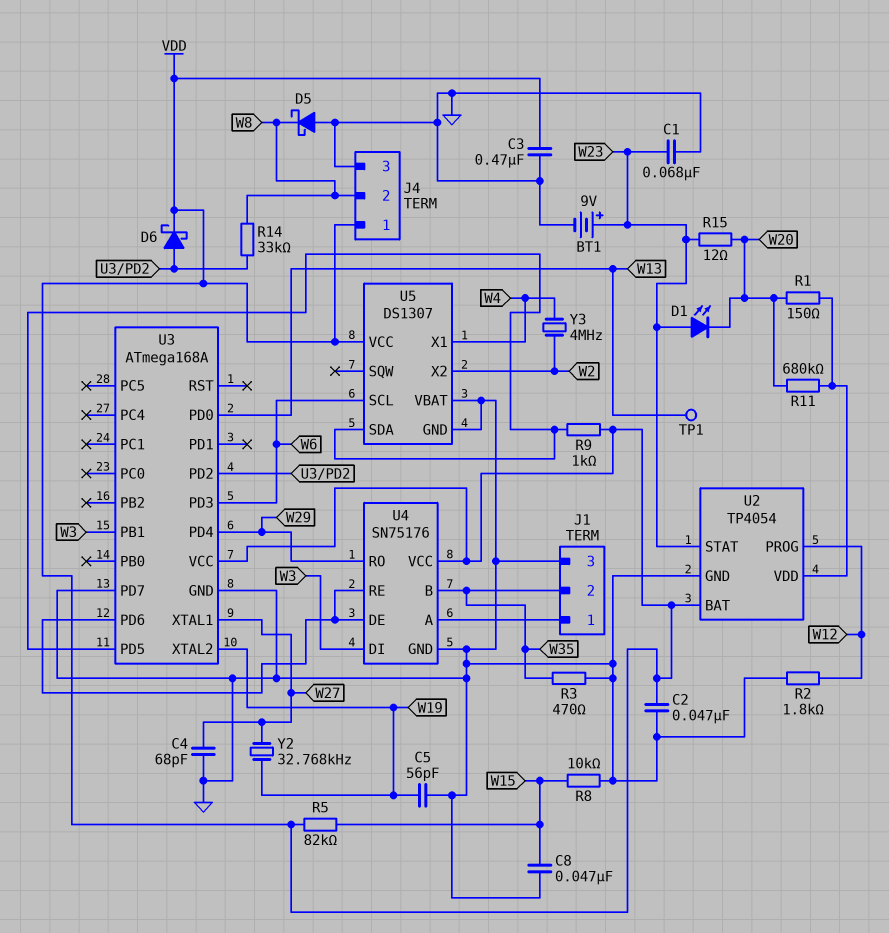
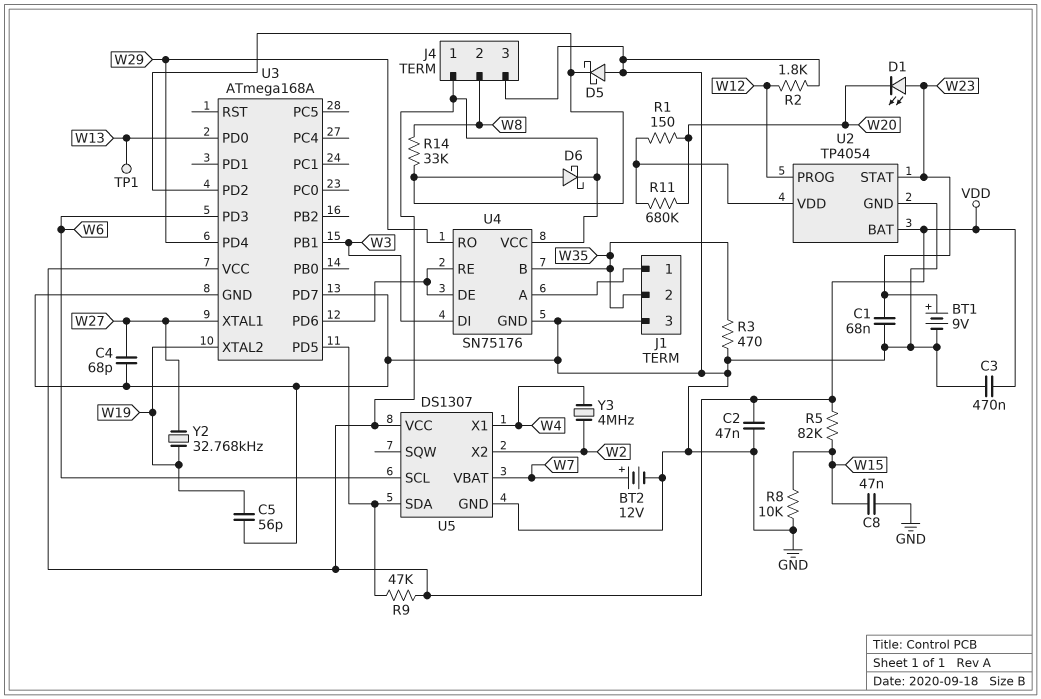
BT2: none -> 12V (plus W7, minus GND)
D5: schottky (A GND, K W8) -> schottky (A GND, K U3/PD2)
R9: 1k (U3/PD5, VDD) -> 47k (U3/PD5, VDD)
R15: 12 (W20, W23) -> none
U5 pin VBAT: GND -> W7

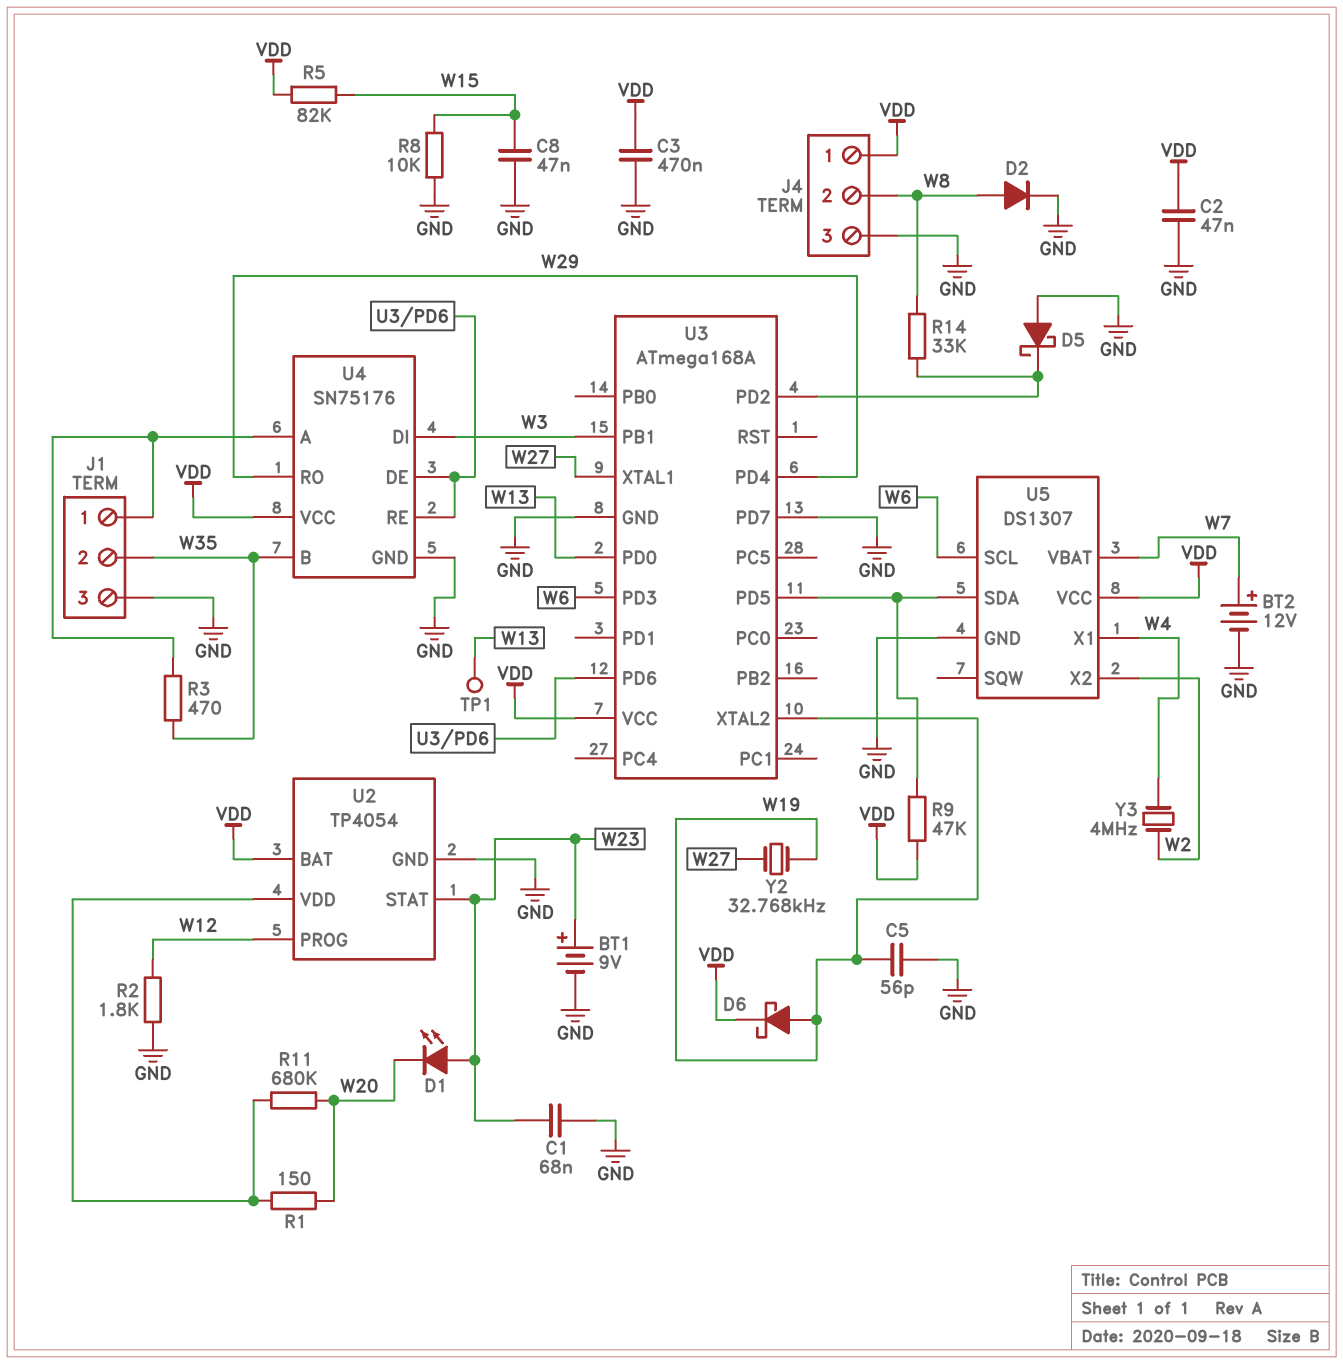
C4: 68pF (GND, W27) -> none
D2: none -> diode (A W8, K GND)
D6: schottky (A U3/PD2, K VDD) -> schottky (A W19, K VDD)
R3: 470 (GND, W35) -> 470 (J1/1, W35)

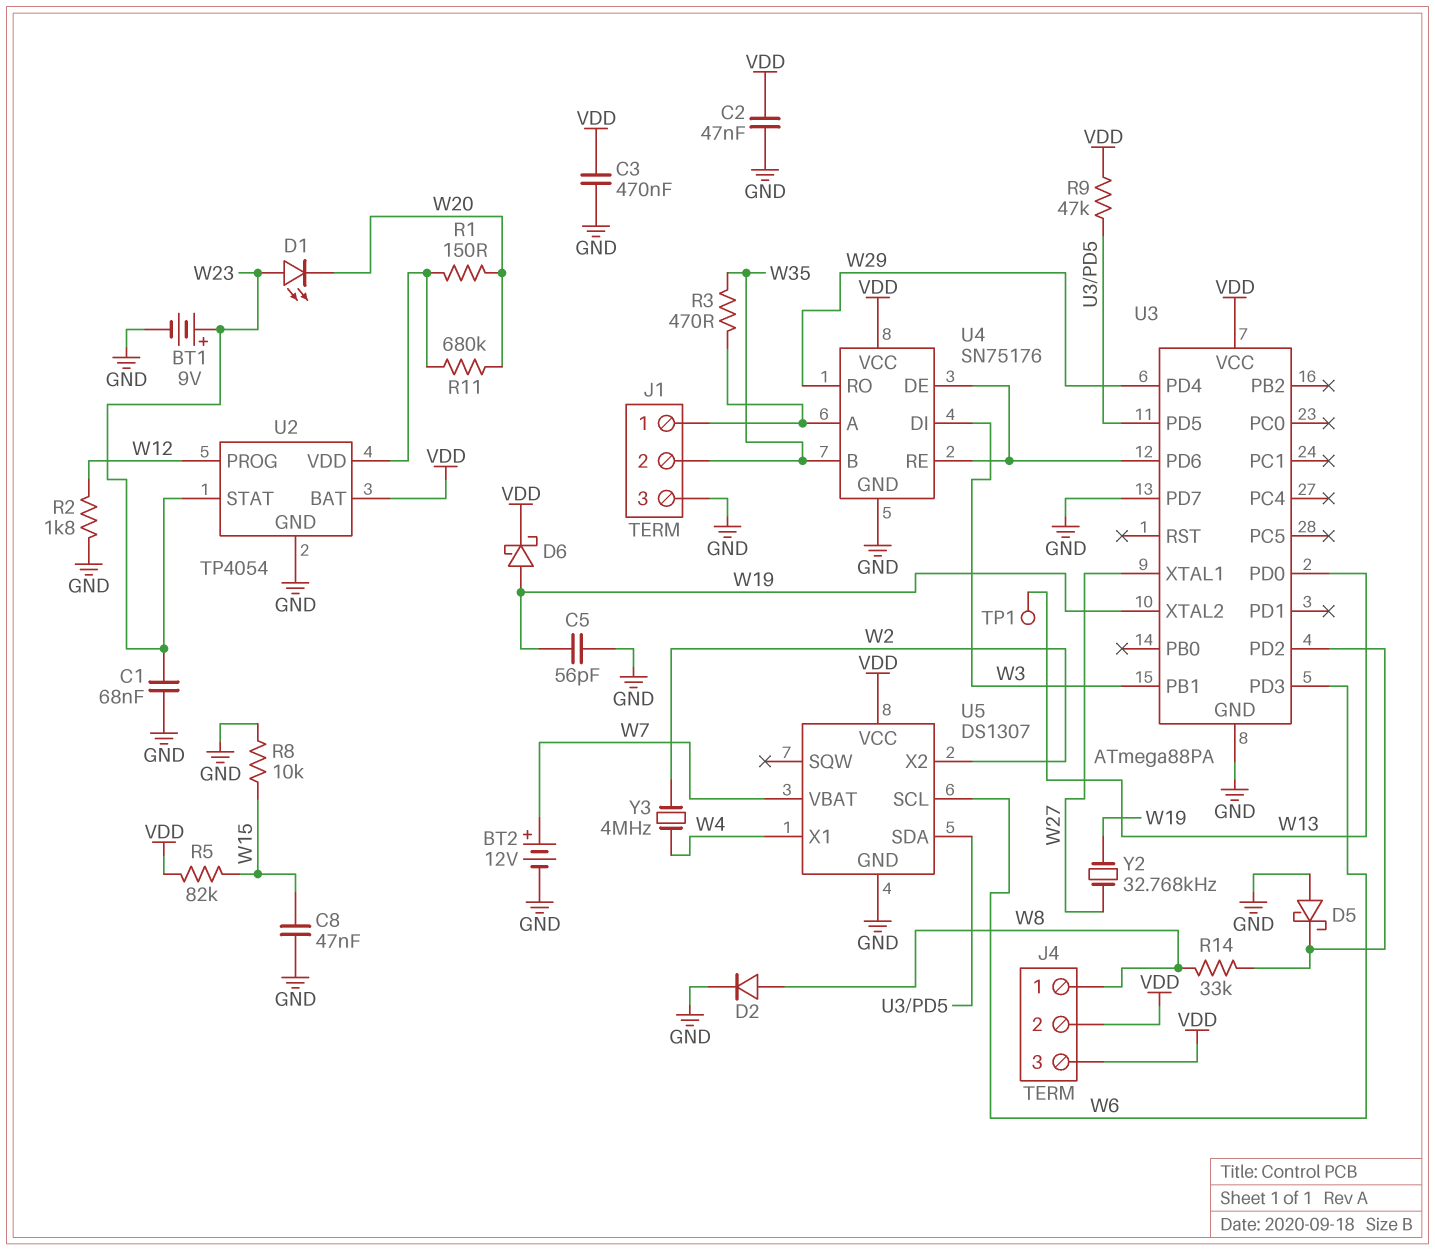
J4 pin 1: VDD -> W8
J4 pin 2: W8 -> VDD
J4 pin 3: GND -> VDD
U3: ATmega168A -> ATmega88PA

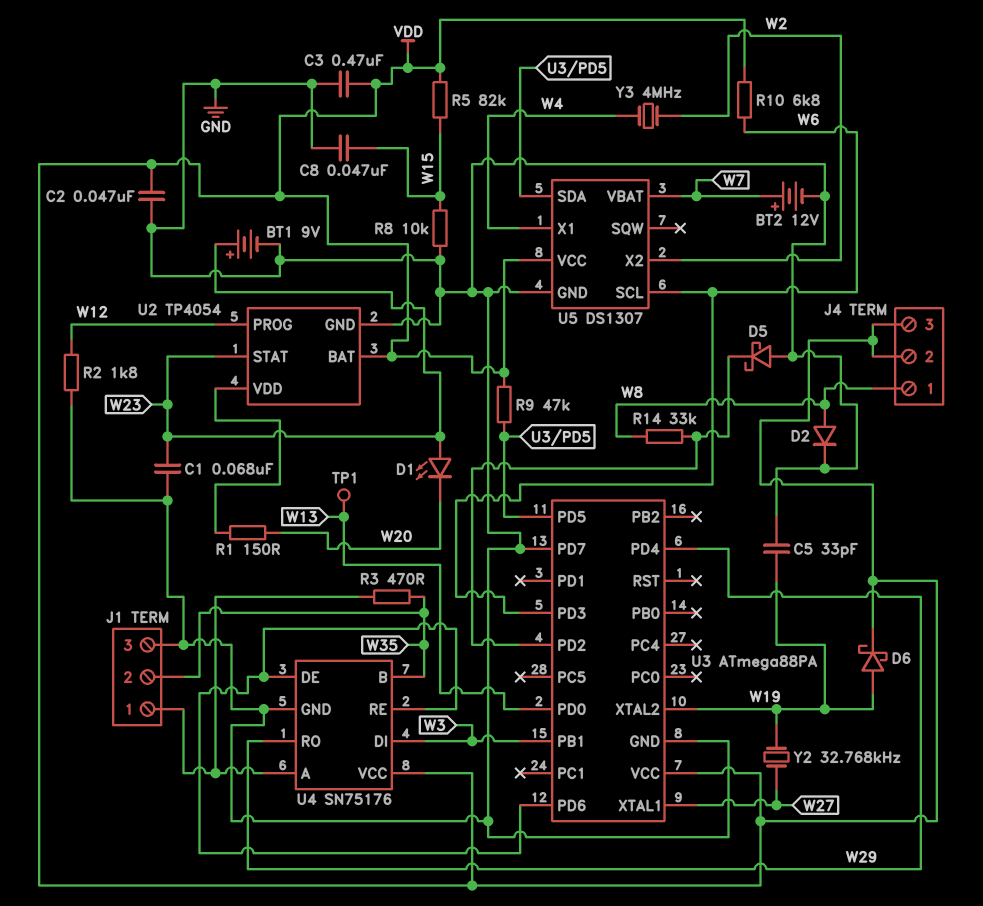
C5: 56pF (GND, W19) -> 33pF (GND, W19)
R10: none -> 6.8k (VDD, W6)
R11: 680k (U2/VDD, W20) -> none

